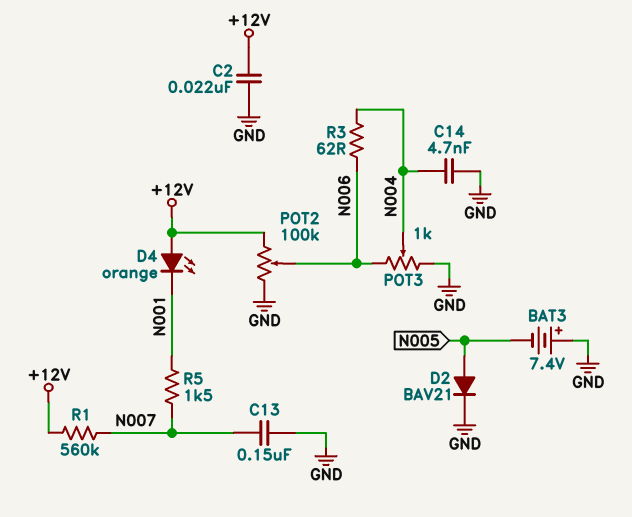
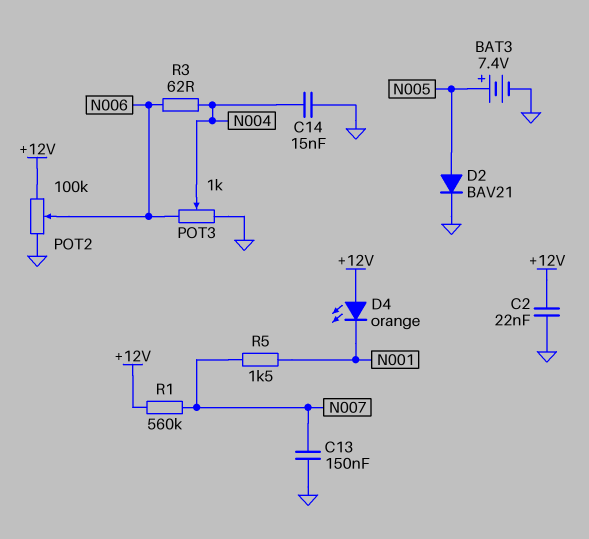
BAT3: 7.4V (plus GND, minus N005) -> 7.4V (plus N005, minus GND)
C14: 4.7nF (GND, N004) -> 15nF (GND, N004)

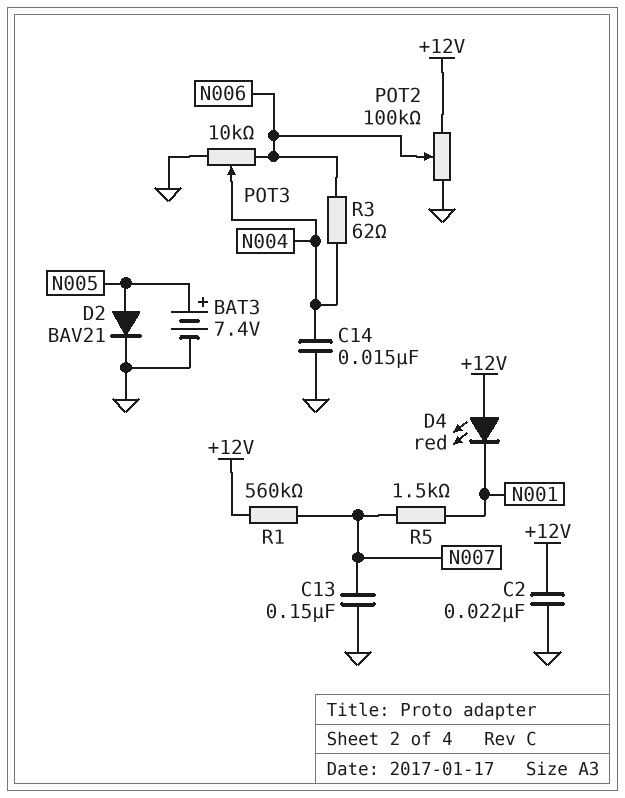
D4: LED orange (A +12V, K N001) -> LED red (A +12V, K N001)
POT3: 1k (GND, N006, wiper N004) -> 10k (GND, N006, wiper N004)

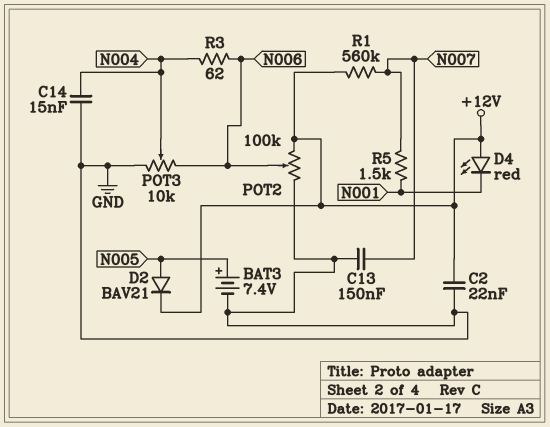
D2: diode BAV21 (A N005, K GND) -> diode BAV21 (A N005, K +12V)

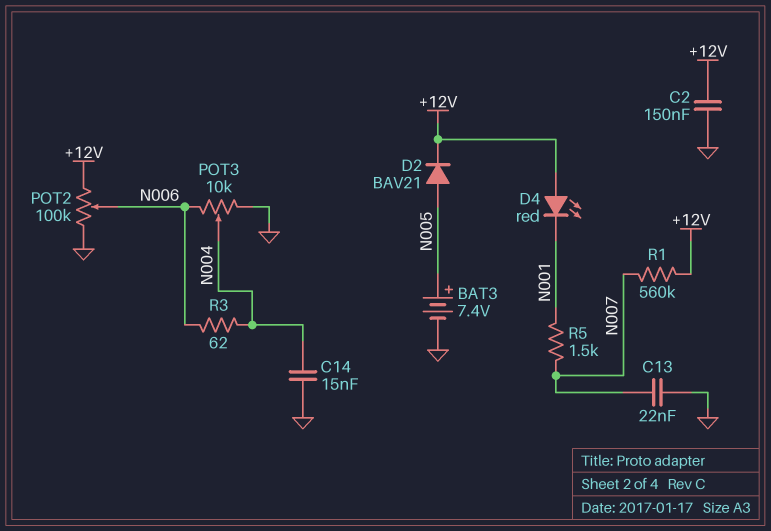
C2: 22nF (+12V, GND) -> 150nF (+12V, GND)
C13: 150nF (GND, N007) -> 22nF (GND, N007)

